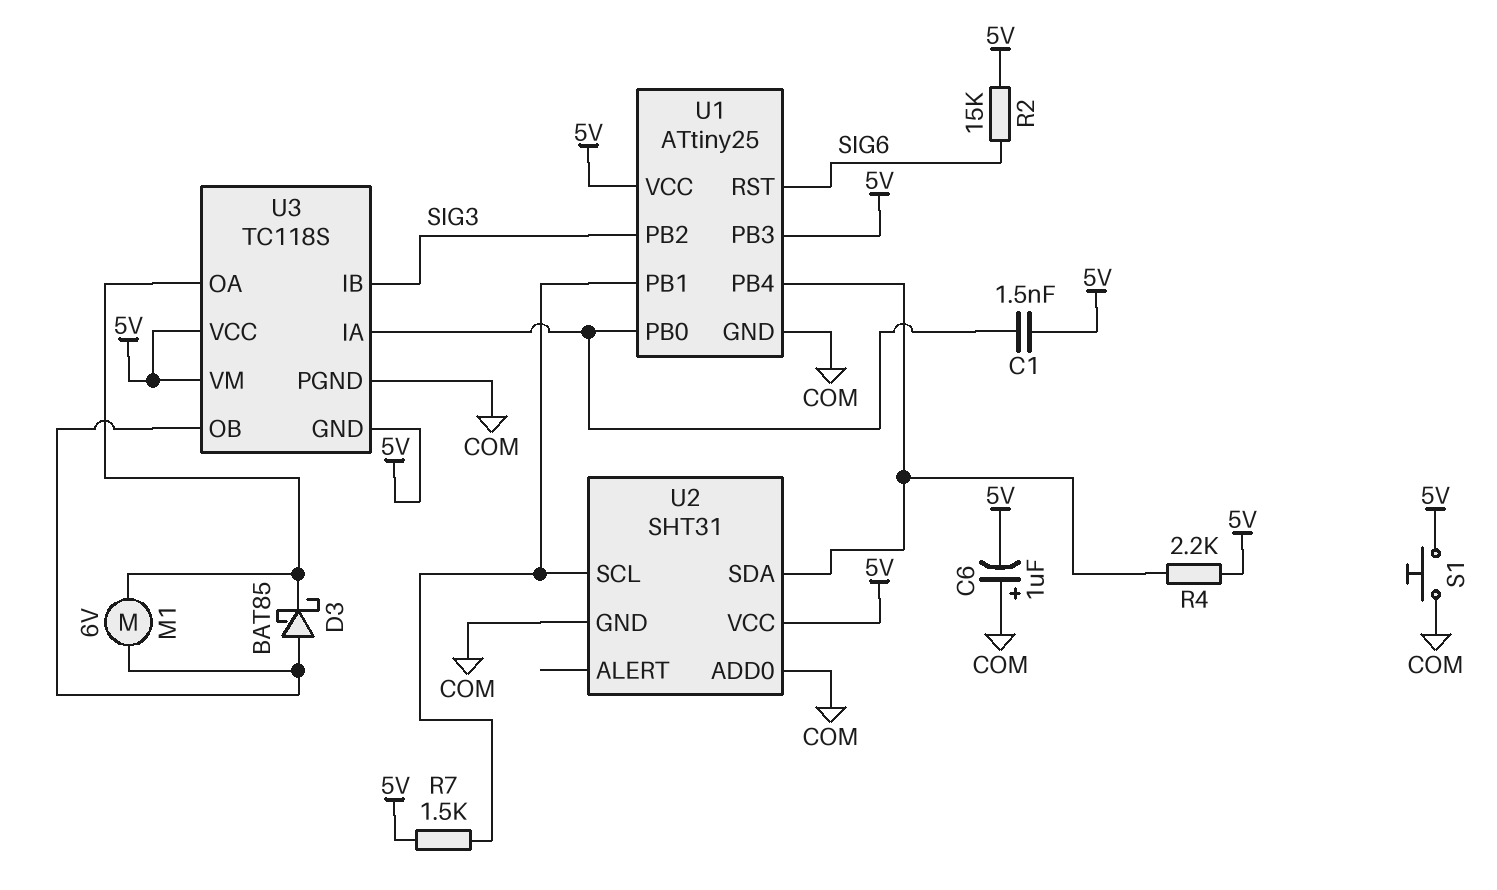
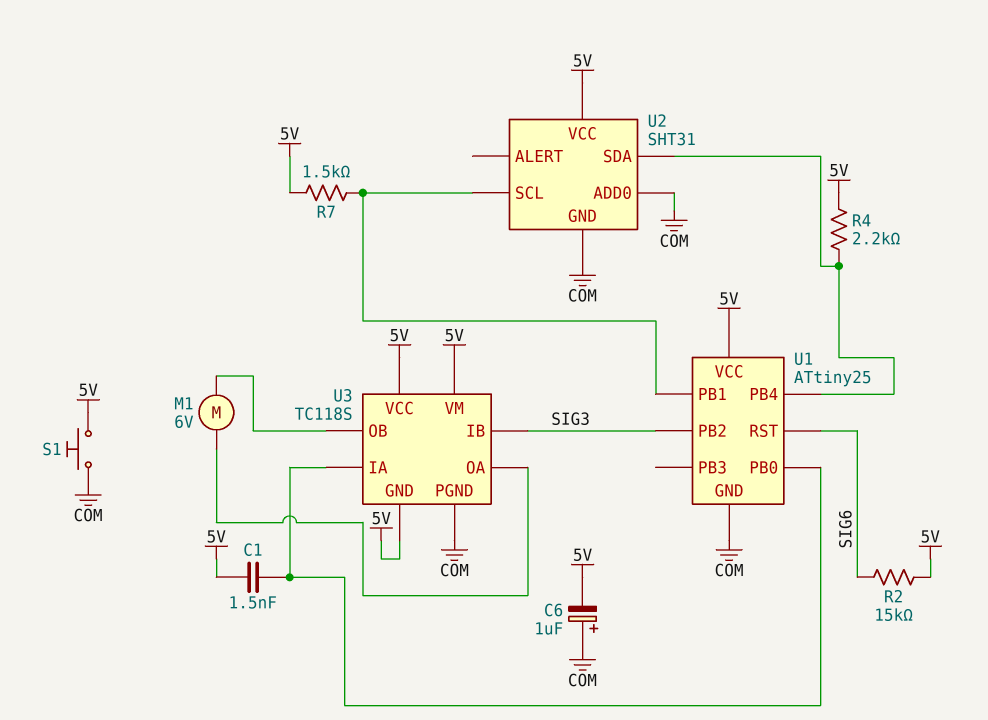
D3: schottky BAT85 (A U3/OB, K U3/OA) -> none
U1 pin PB3: 5V -> none

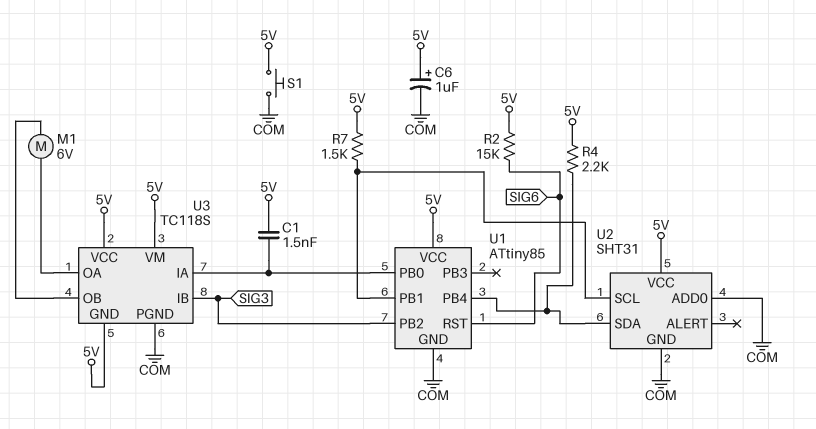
C6: 1uF (plus COM, minus 5V) -> 1uF (plus 5V, minus COM)
U1: ATtiny25 -> ATtiny85

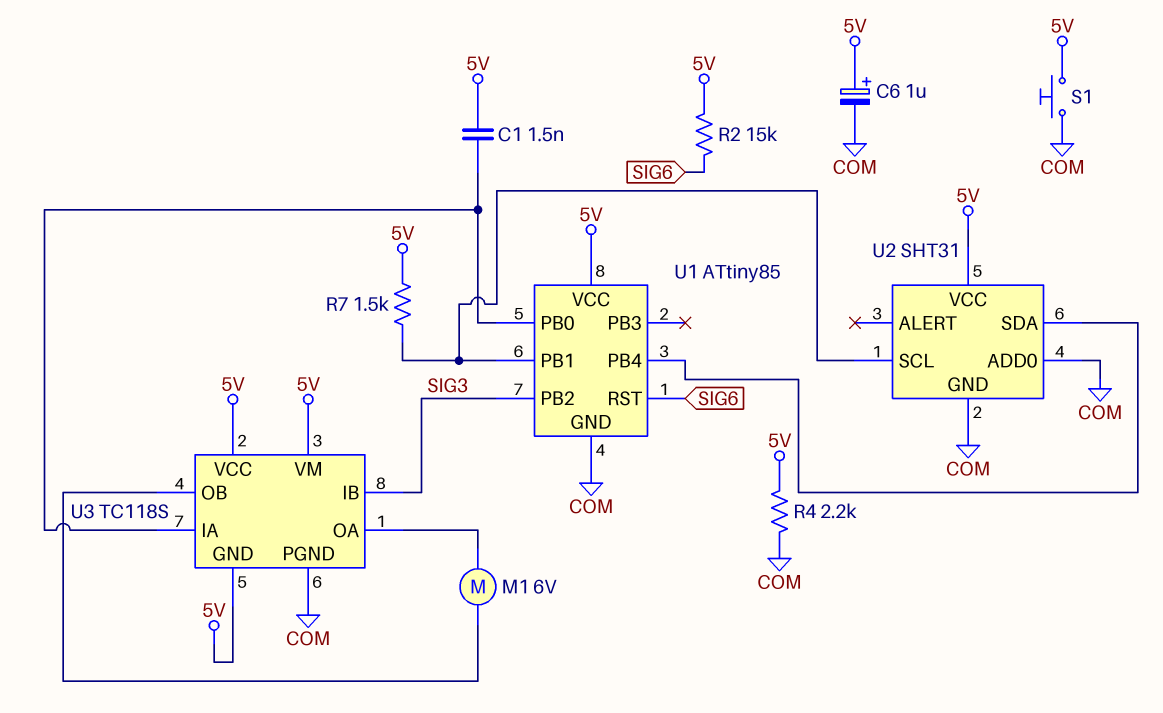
R4: 2.2k (5V, U1/PB4) -> 2.2k (5V, COM)

